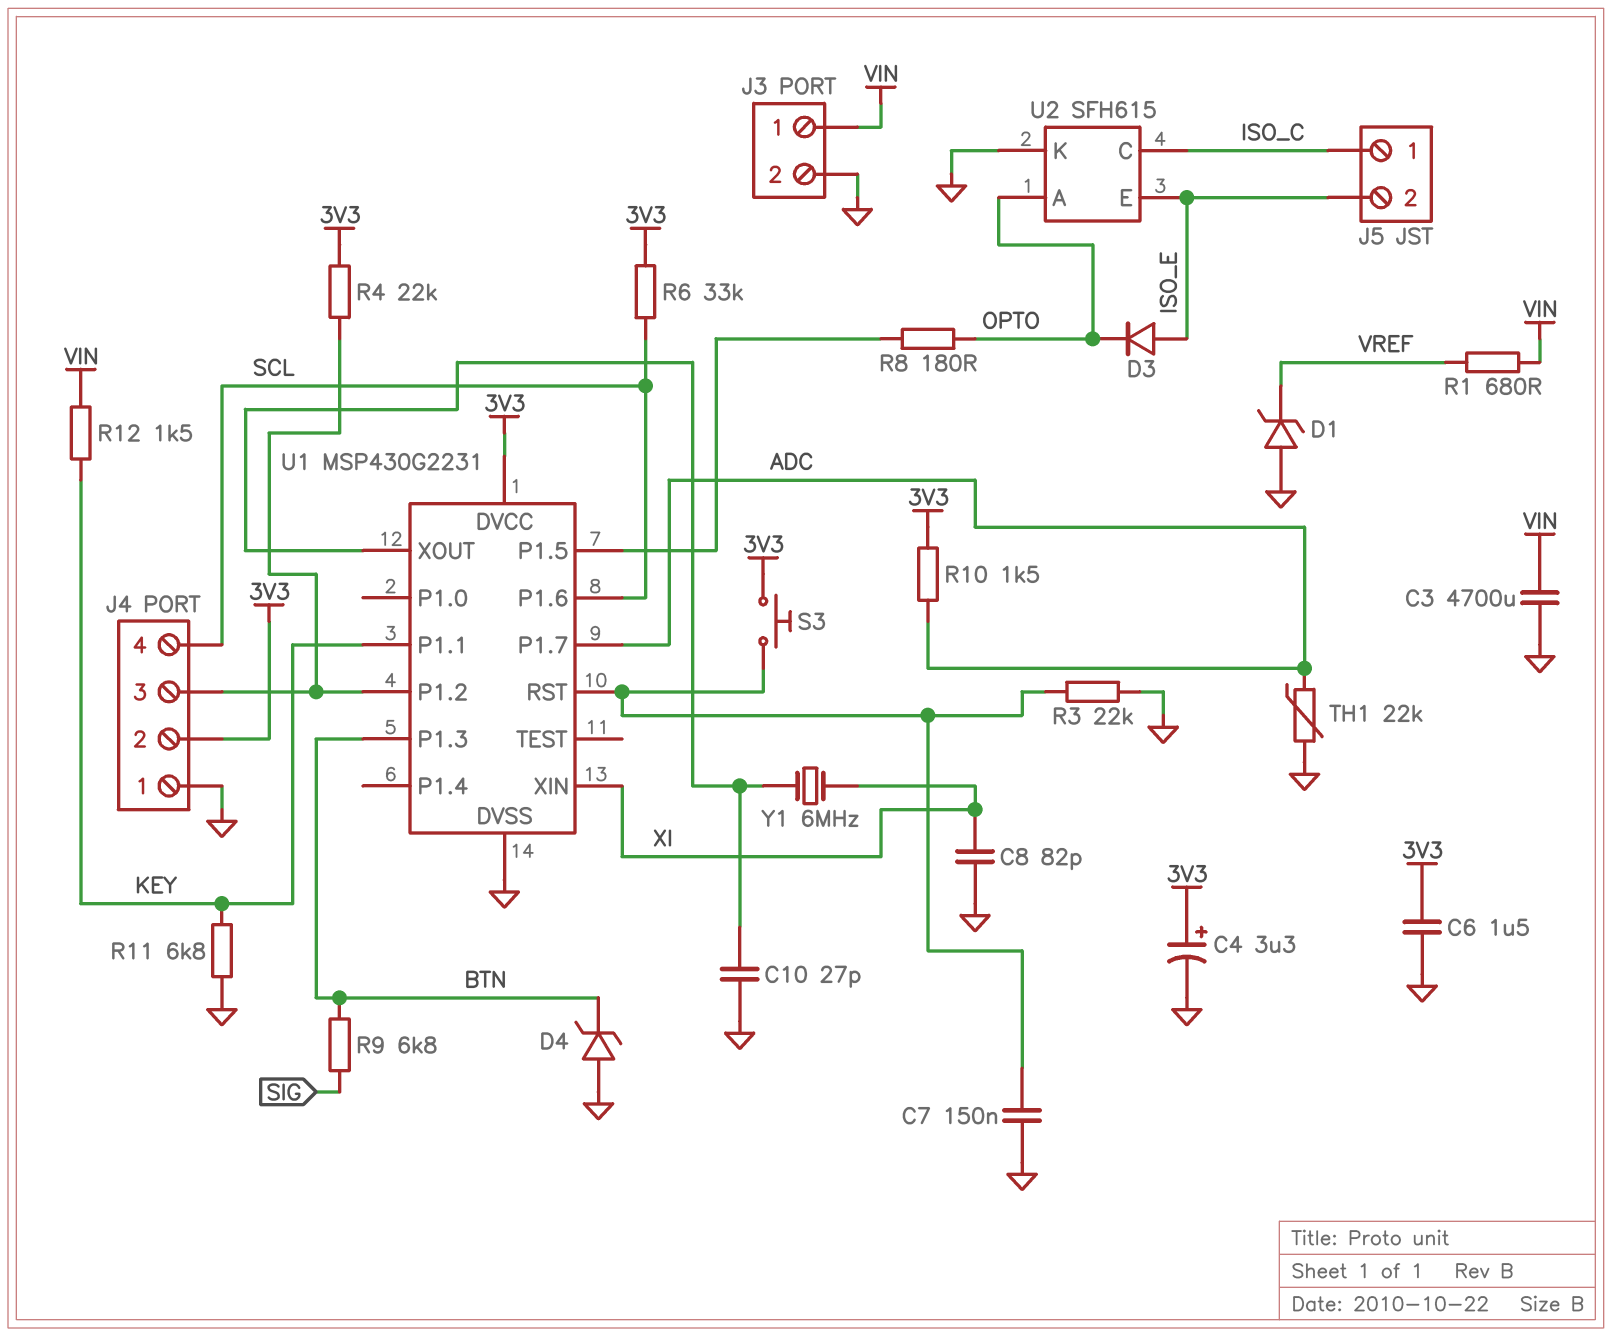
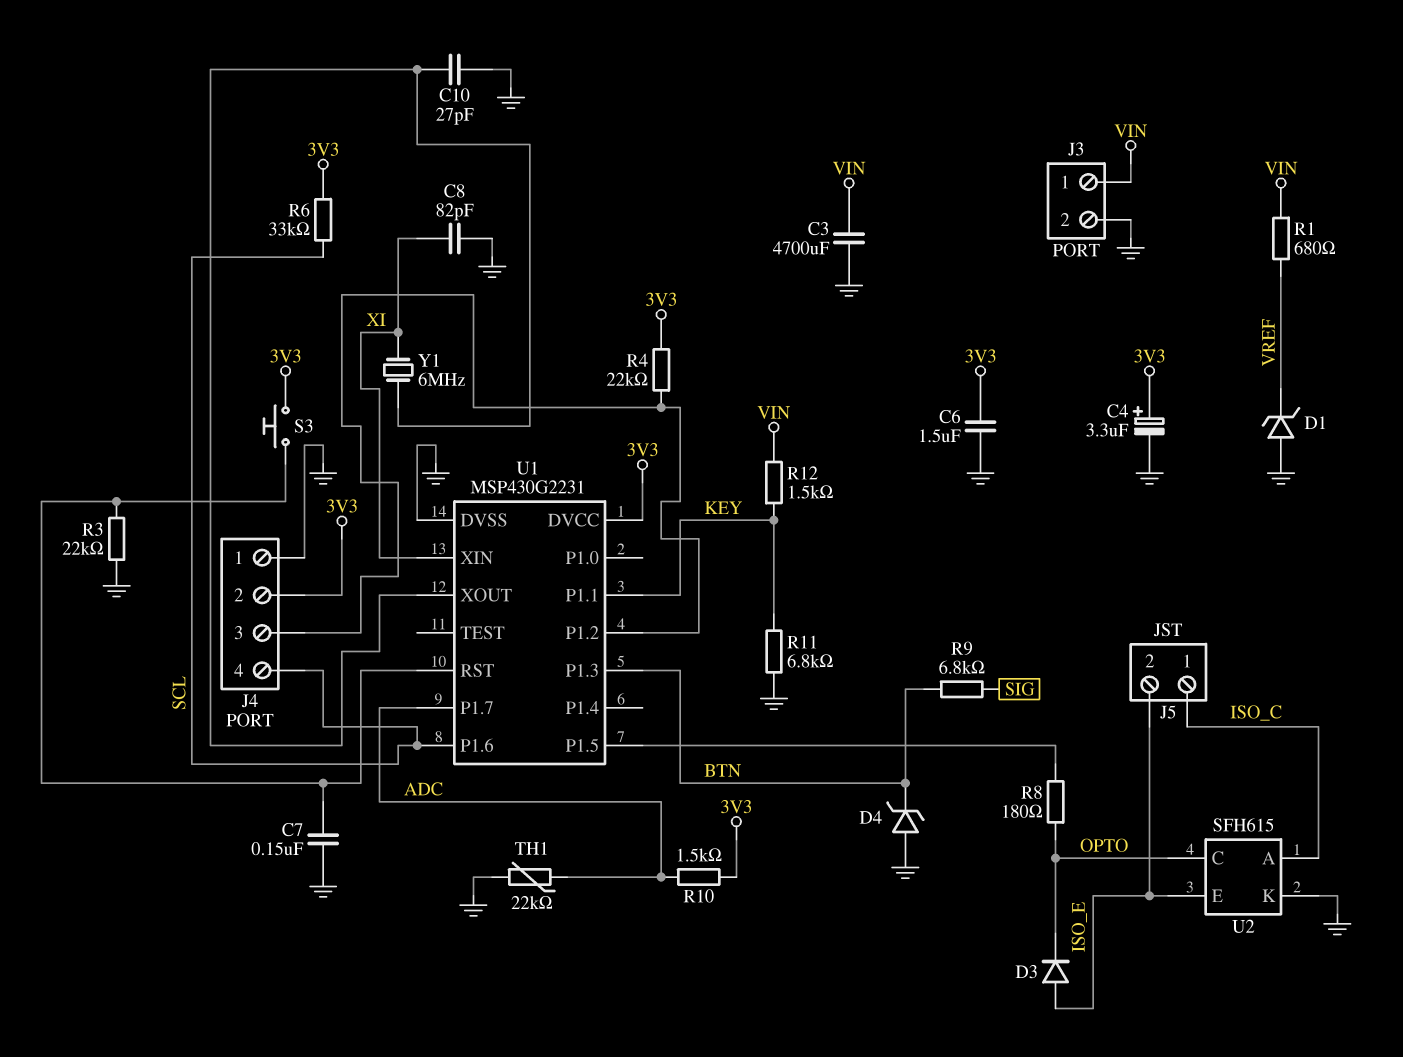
U2 pin A: OPTO -> ISO_C
U2 pin C: ISO_C -> OPTO

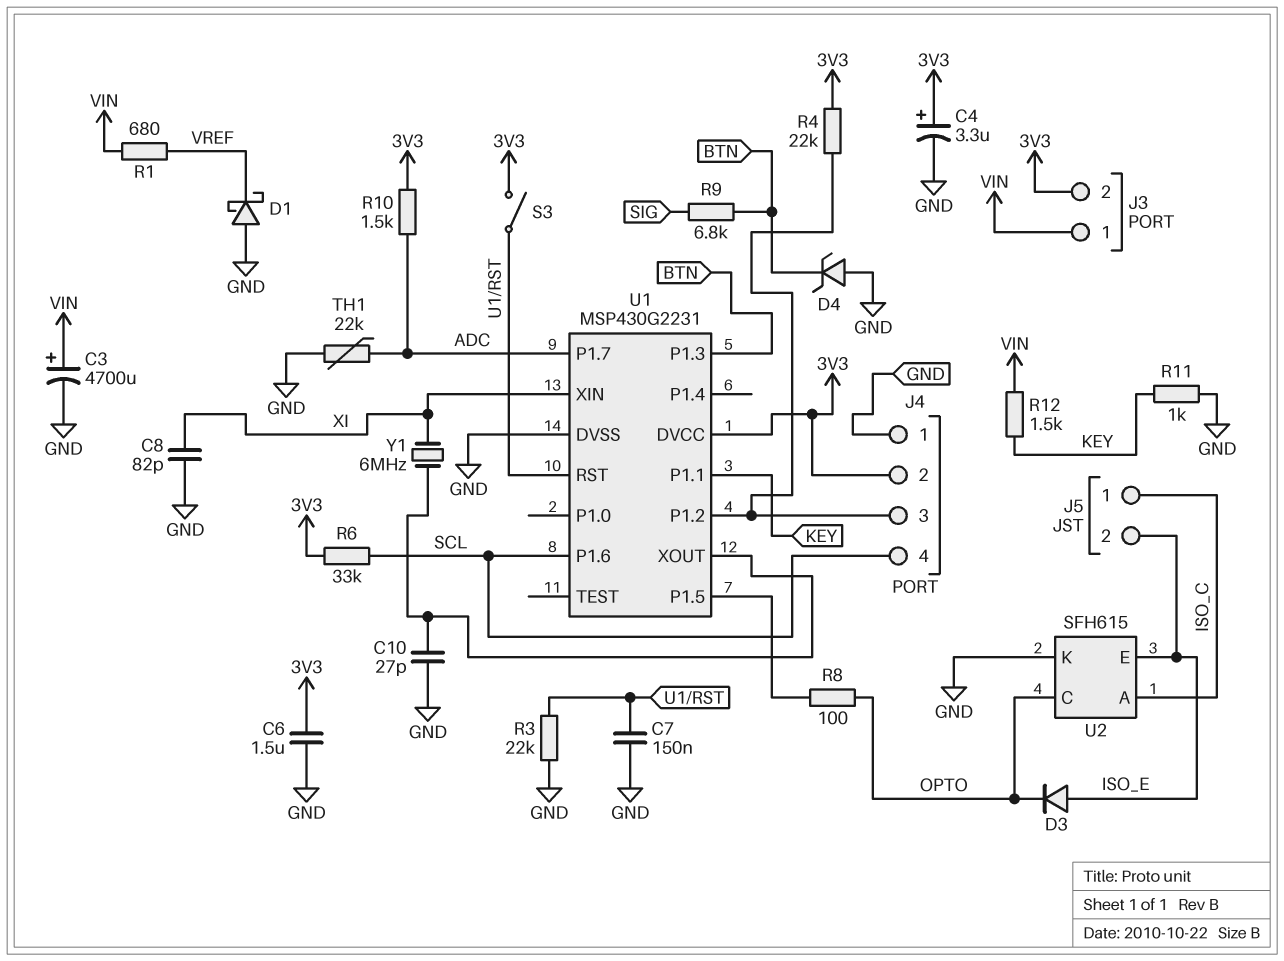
C3: 4700uF (GND, VIN) -> 4700uF (plus VIN, minus GND)
D1: zener (A GND, K VREF) -> schottky (A GND, K VREF)
J3 pin 2: GND -> 3V3
R8: 180 (OPTO, U1/P1.5) -> 100 (OPTO, U1/P1.5)
R11: 6.8k (GND, KEY) -> 1k (GND, KEY)
S3: button (3V3, U1/RST) -> switch (3V3, U1/RST)

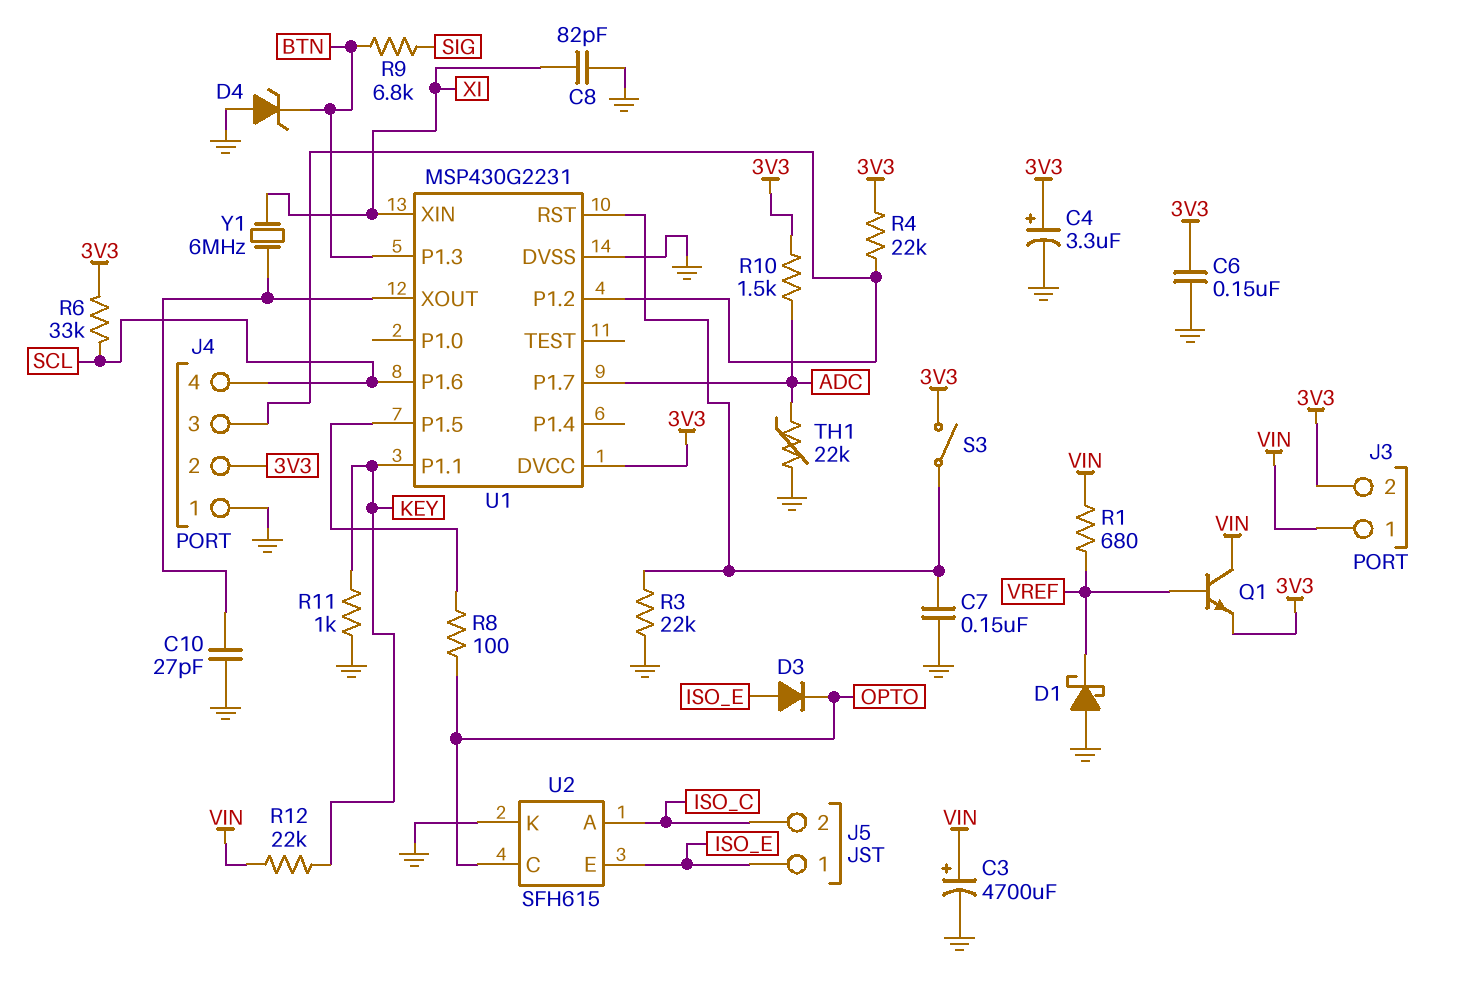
C6: 1.5uF (3V3, GND) -> 150nF (3V3, GND)
J5 pin 1: ISO_C -> ISO_E
J5 pin 2: ISO_E -> ISO_C
Q1: none -> NPN (B VREF, C VIN, E 3V3)
R12: 1.5k (KEY, VIN) -> 22k (KEY, VIN)

